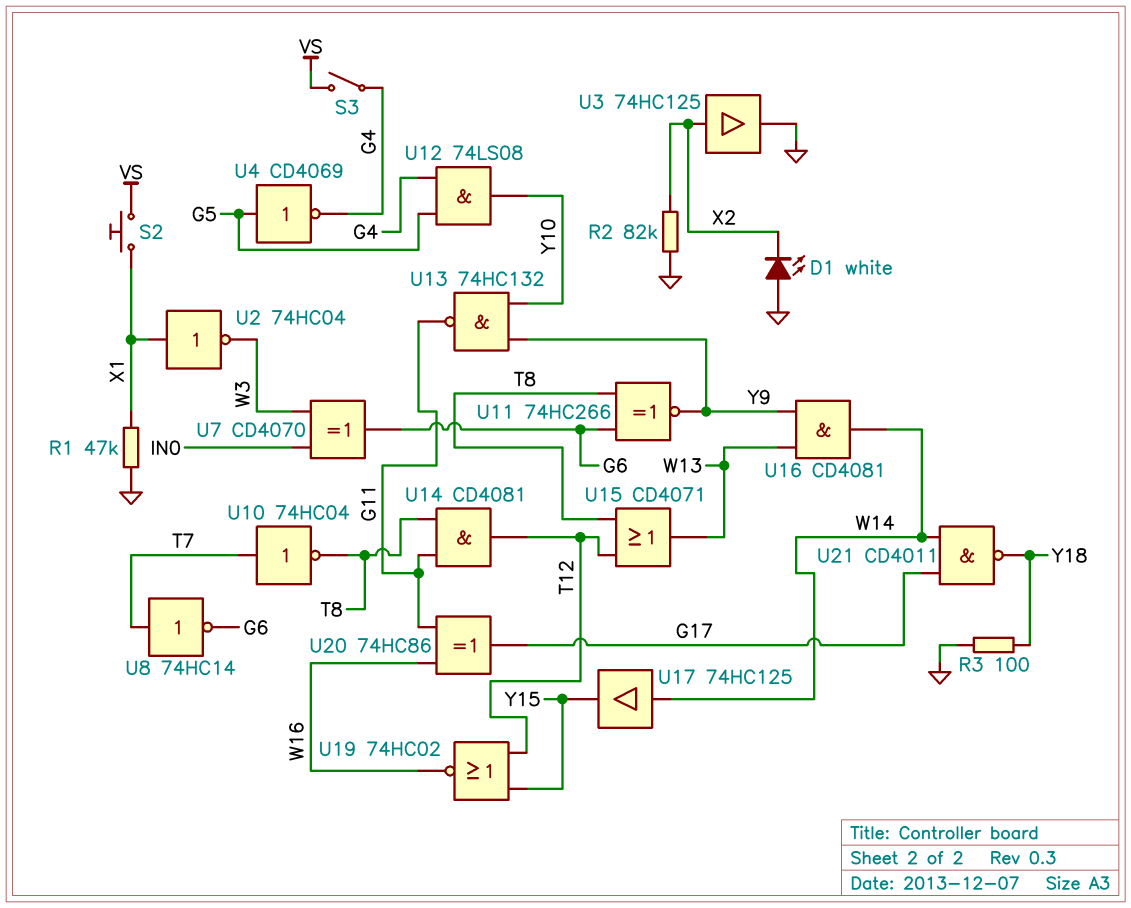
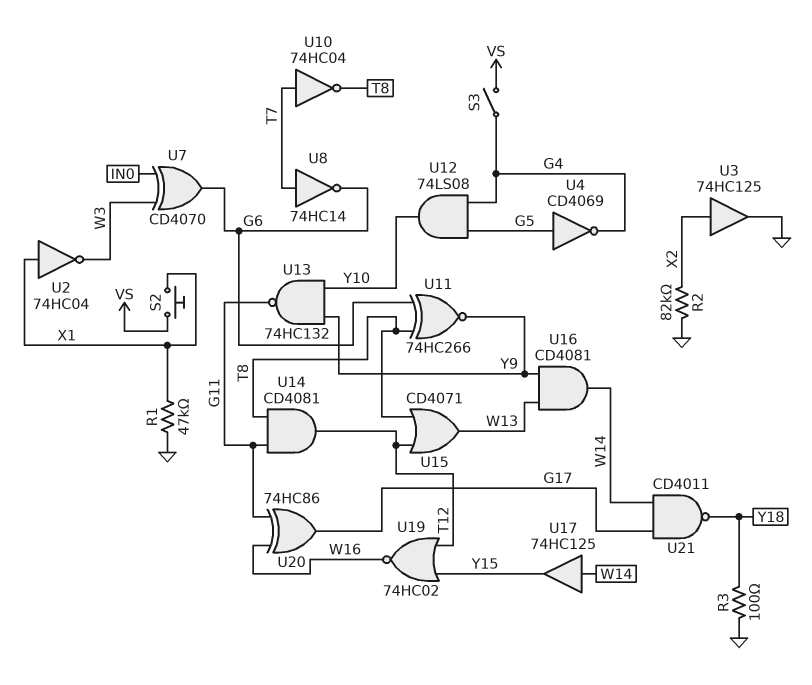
D1: LED white (A GND, K X2) -> none

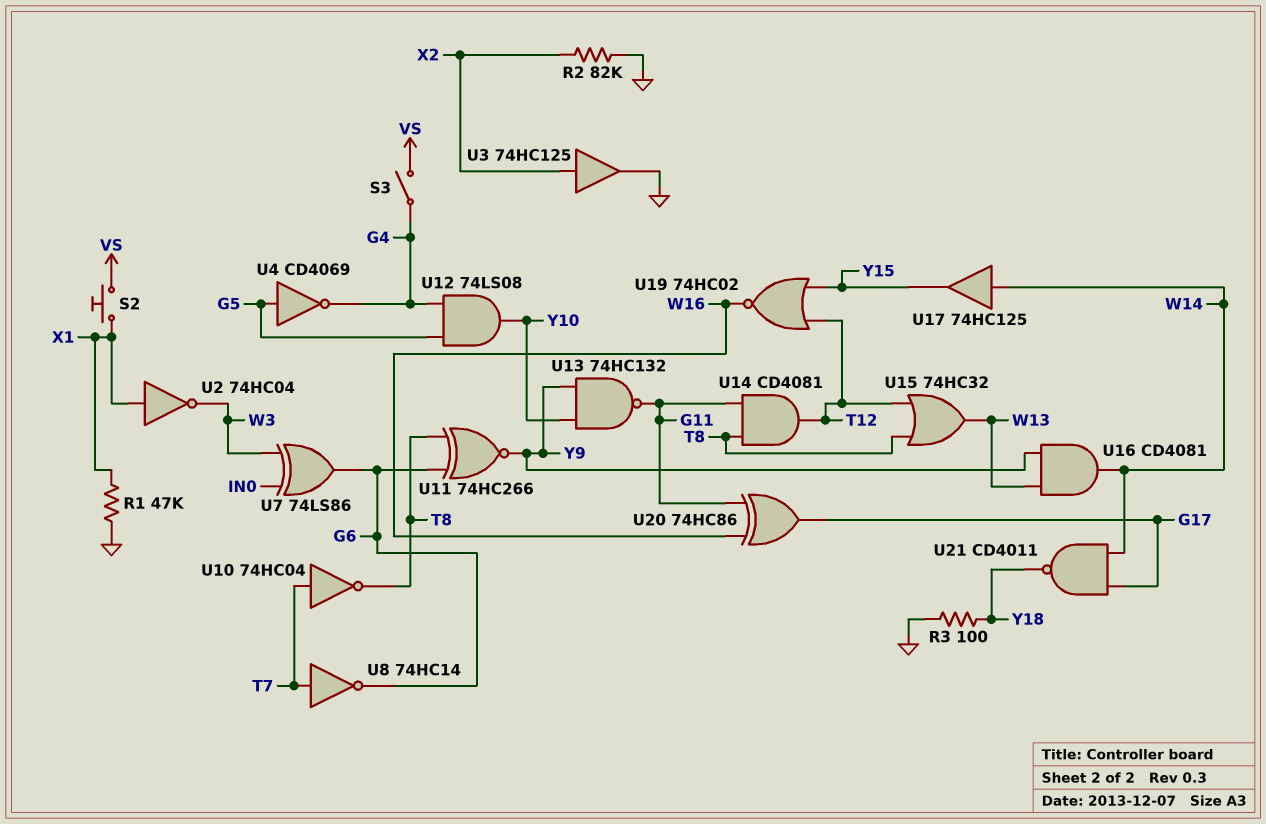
U7: XOR CD4070 (in IN0, in W3, out G6) -> XOR 74LS86 (in IN0, in W3, out G6)
U15: OR CD4071 (in T8, in T12, out W13) -> OR 74HC32 (in T8, in T12, out W13)

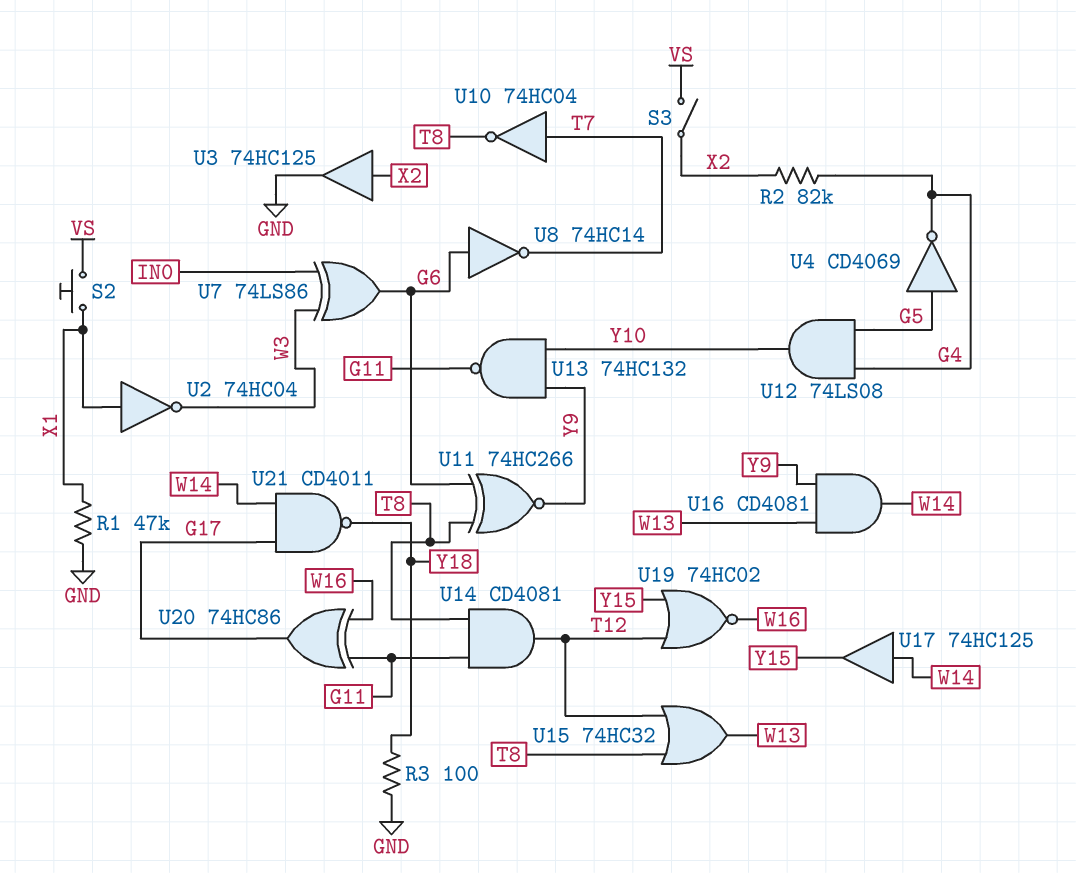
R2: 82k (GND, X2) -> 82k (G4, X2)
S3: switch (G4, VS) -> switch (VS, X2)
U8: NOT 74HC14 (in T7, out G6) -> NOT 74HC14 (in G6, out T7)

